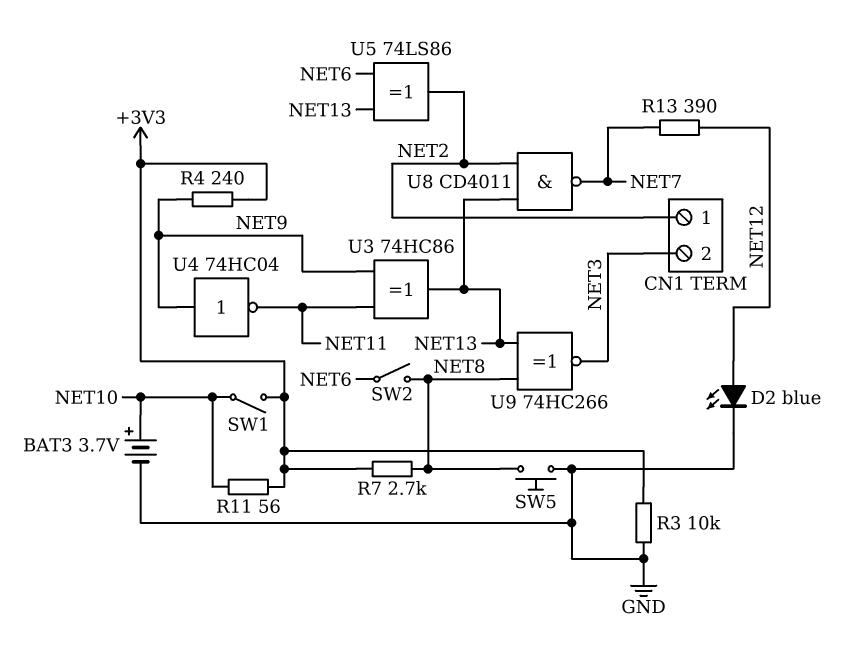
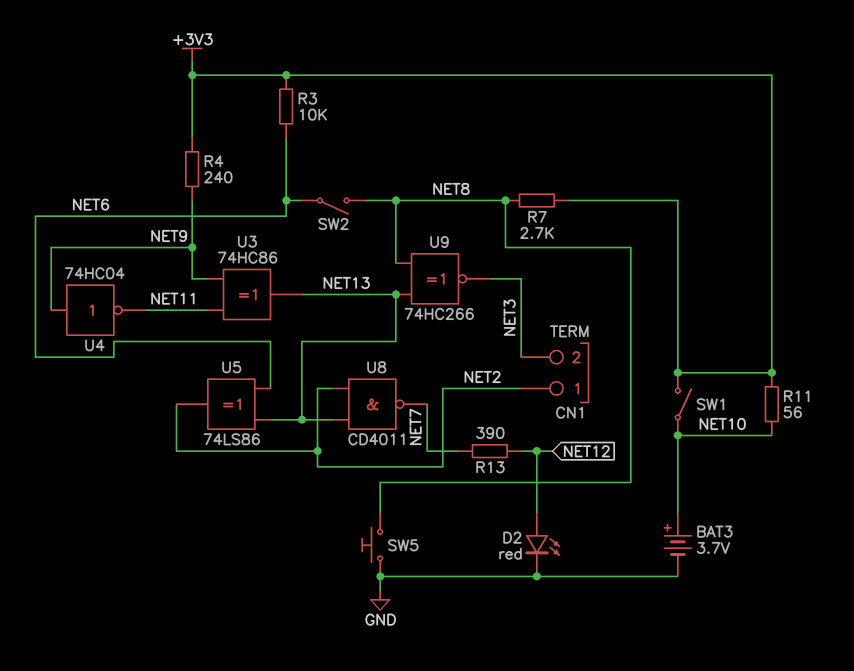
D2: LED blue (A NET12, K GND) -> LED red (A NET12, K GND)
R3: 10k (+3V3, GND) -> 10k (+3V3, NET6)

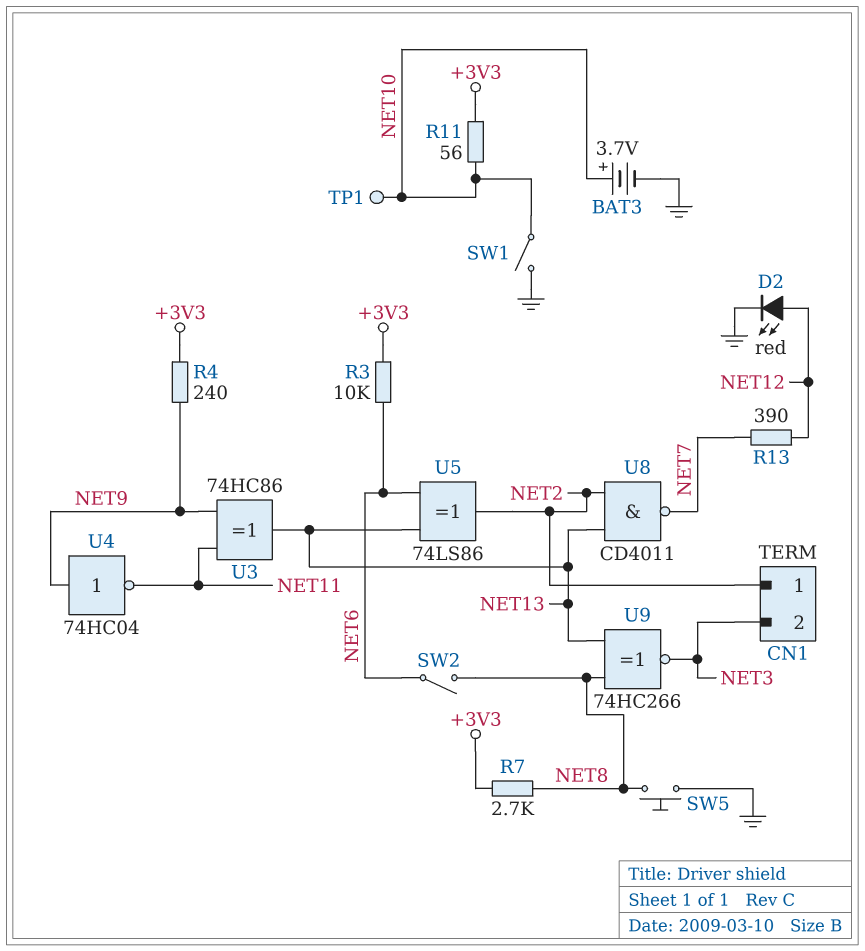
SW1: switch (+3V3, NET10) -> switch (GND, NET10)
TP1: none -> test point (NET10)

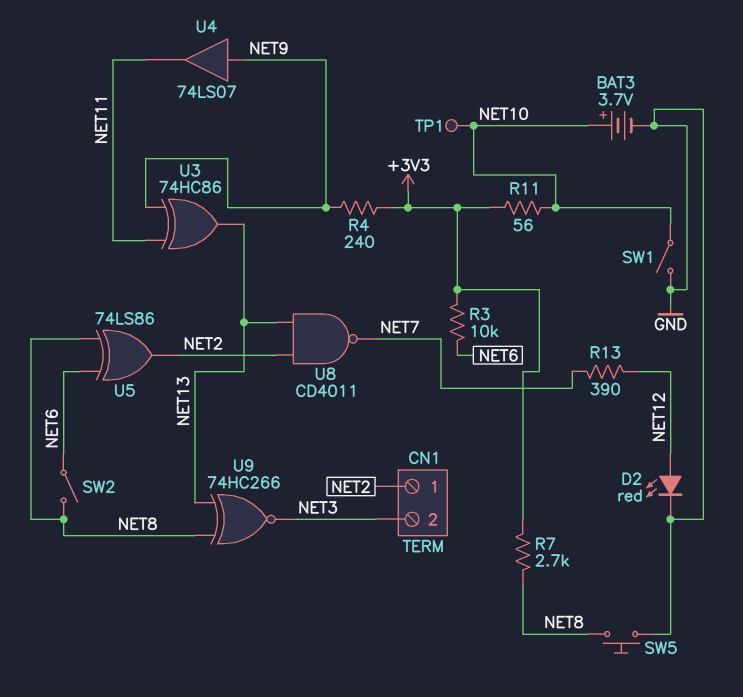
U4: NOT 74HC04 (in NET9, out NET11) -> buffer 74LS07 (in NET9, out NET11)
U5: XOR 74LS86 (in NET6, in NET13, out NET2) -> XOR 74LS86 (in NET6, in NET8, out NET2)

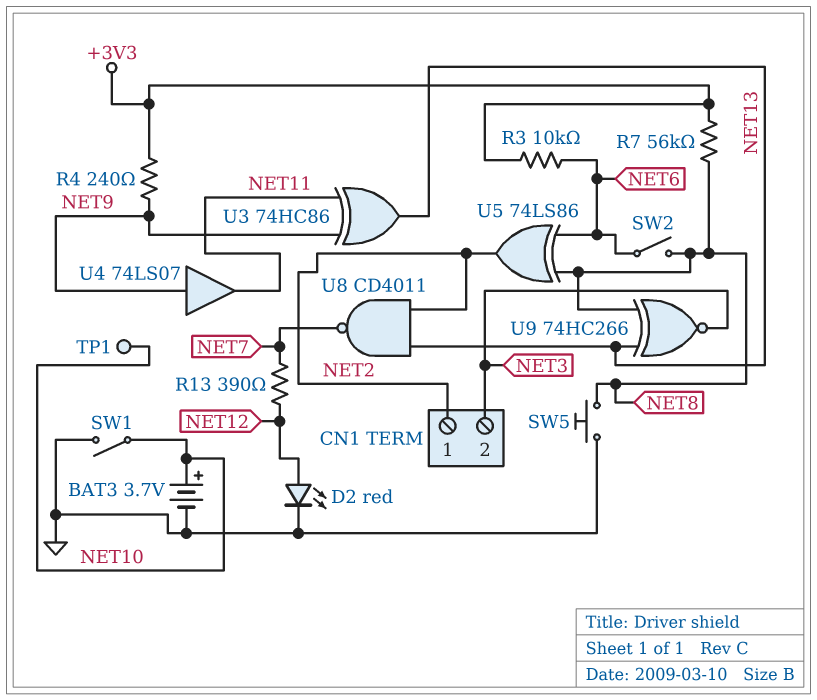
R7: 2.7k (+3V3, NET8) -> 56k (+3V3, NET8)
R11: 56 (+3V3, NET10) -> none

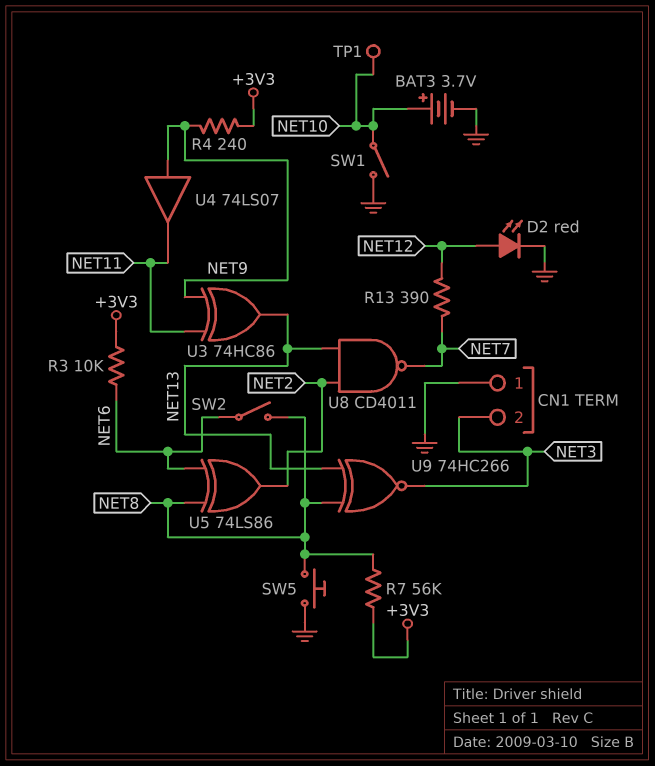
CN1 pin 1: NET2 -> GND

